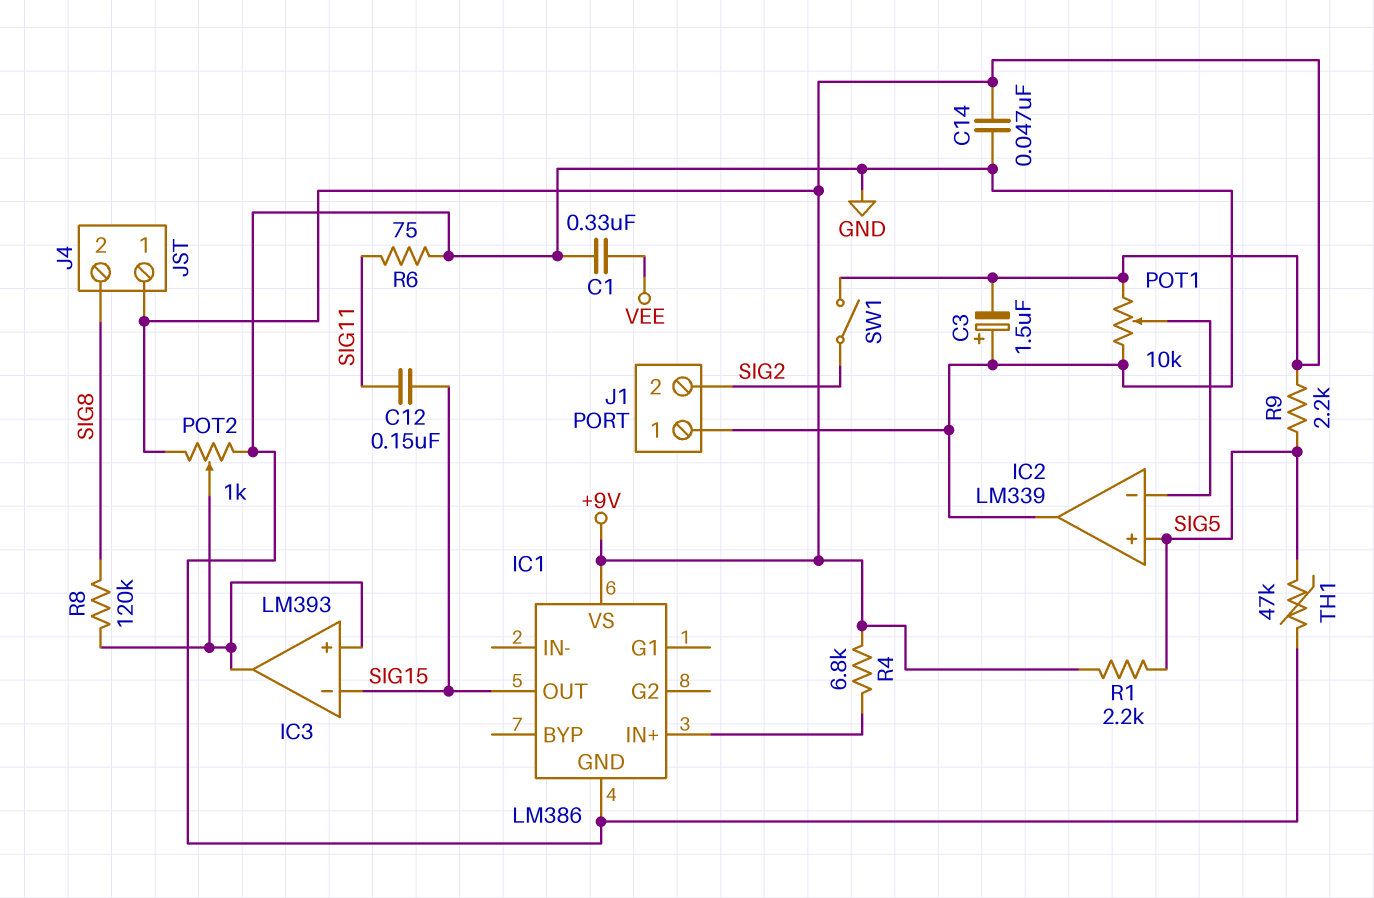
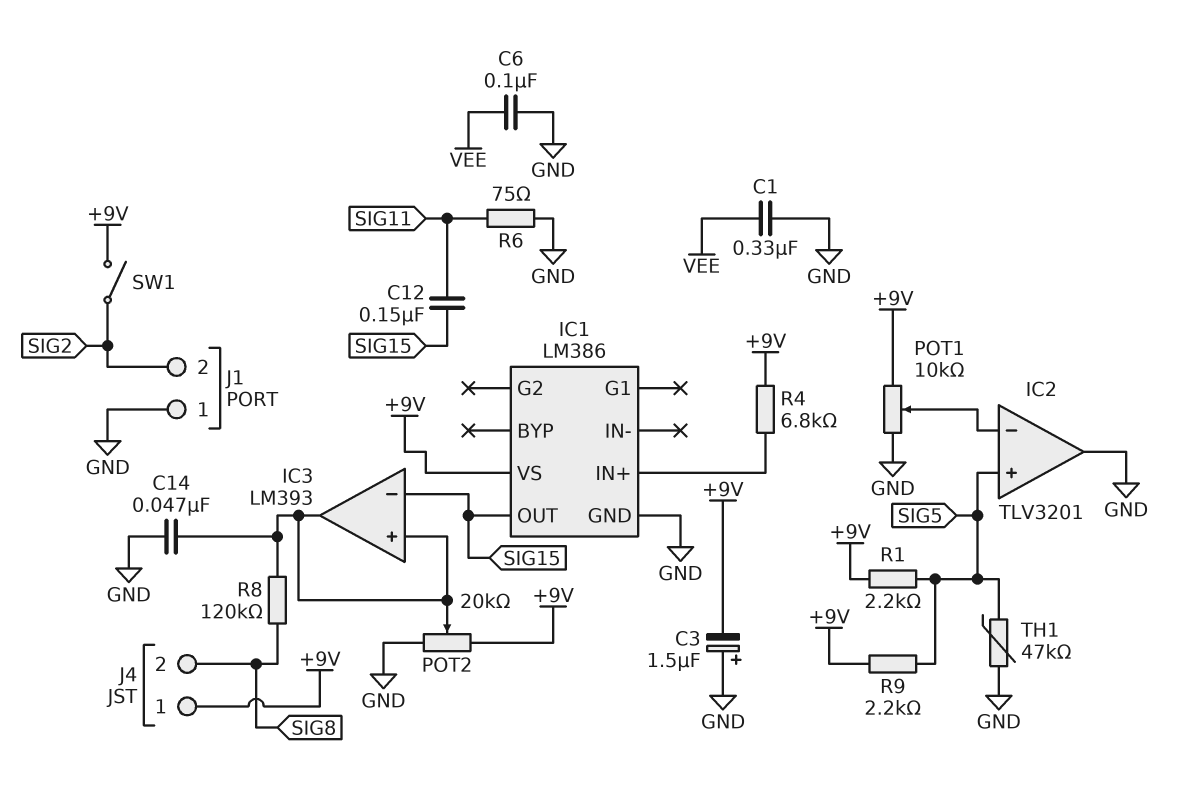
C6: none -> 100nF (GND, VEE)
C14: 47nF (+9V, GND) -> 47nF (GND, IC3/in+)
IC2: LM339 -> TLV3201
POT2: 1k (+9V, GND, wiper IC3/in+) -> 20k (+9V, GND, wiper IC3/in+)

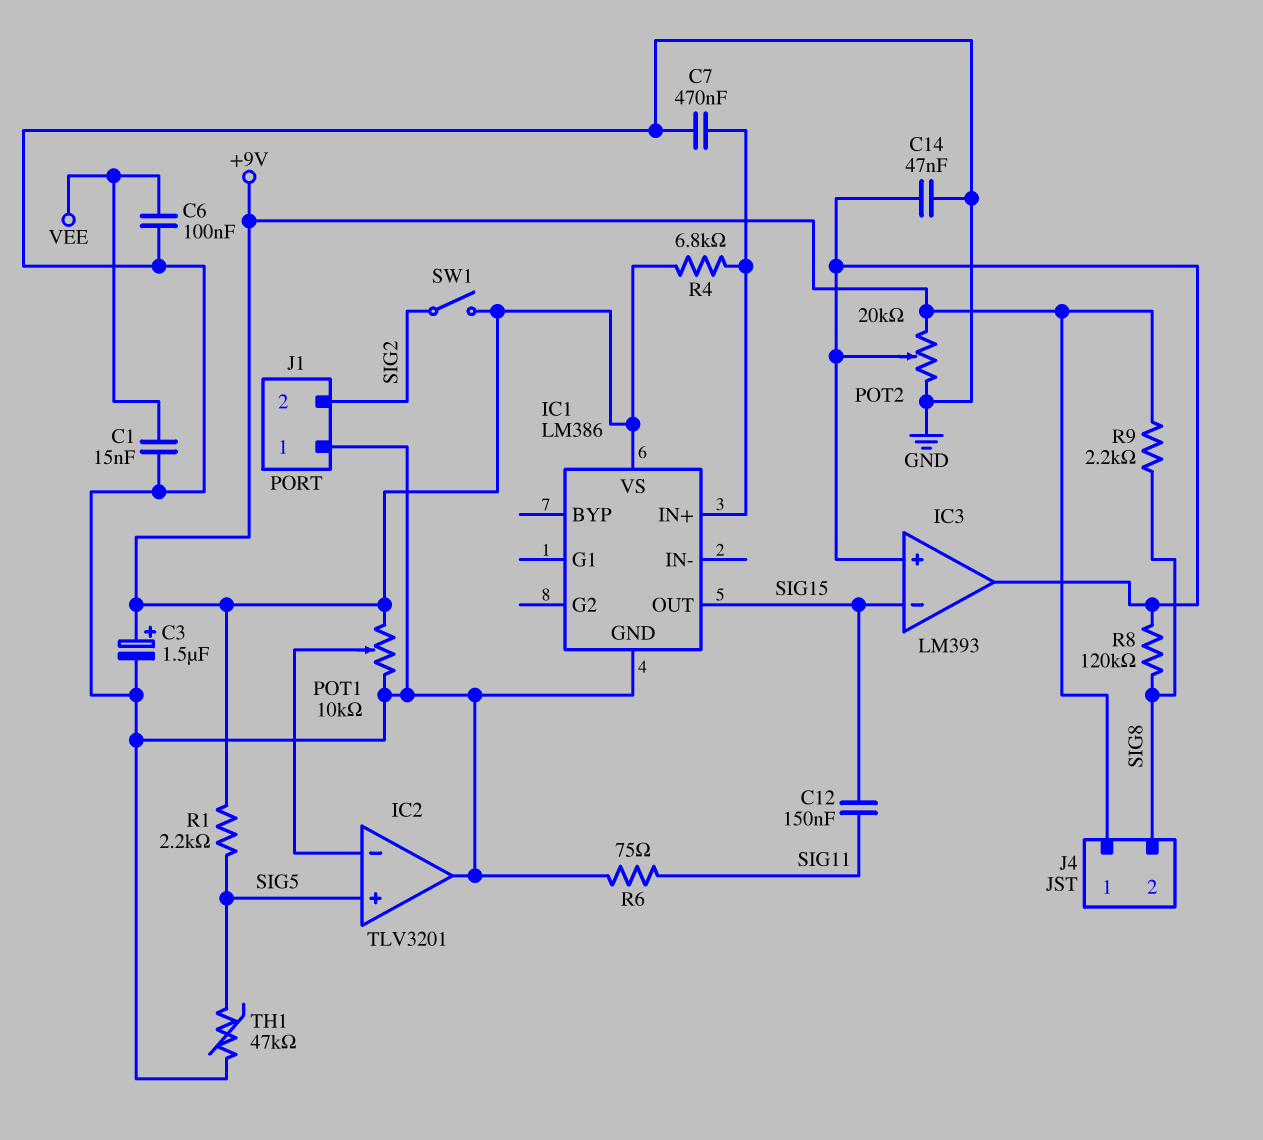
C1: 330nF (GND, VEE) -> 15nF (GND, VEE)
C3: 1.5uF (plus GND, minus +9V) -> 1.5uF (plus +9V, minus GND)
C7: none -> 470nF (GND, IC1/IN+)
R9: 2.2k (+9V, SIG5) -> 2.2k (+9V, SIG8)

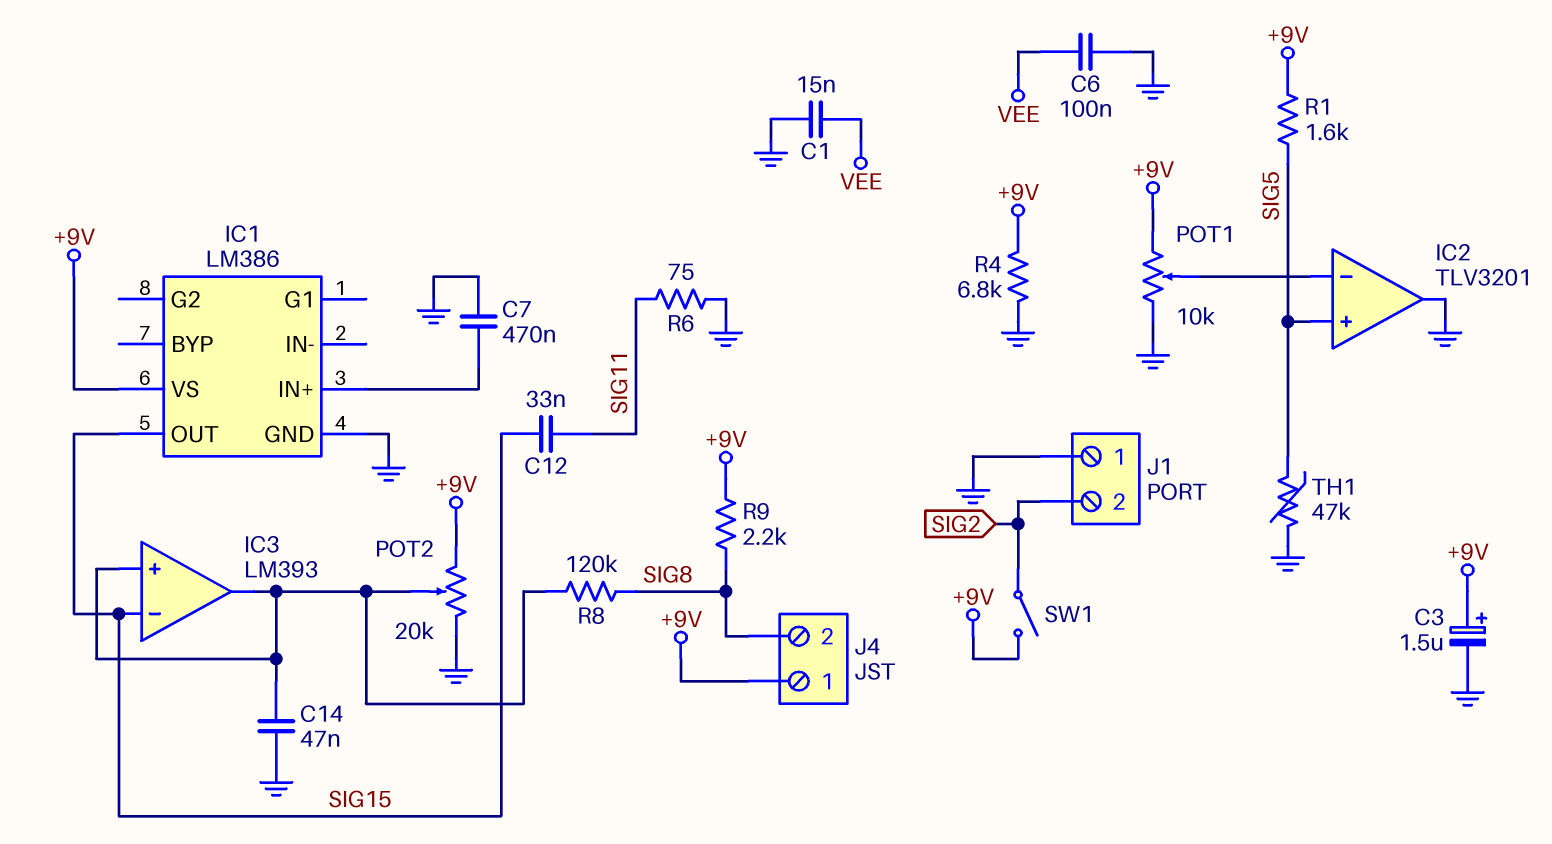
C12: 150nF (SIG11, SIG15) -> 33nF (SIG11, SIG15)
R1: 2.2k (+9V, SIG5) -> 1.6k (+9V, SIG5)
R4: 6.8k (+9V, IC1/IN+) -> 6.8k (+9V, GND)

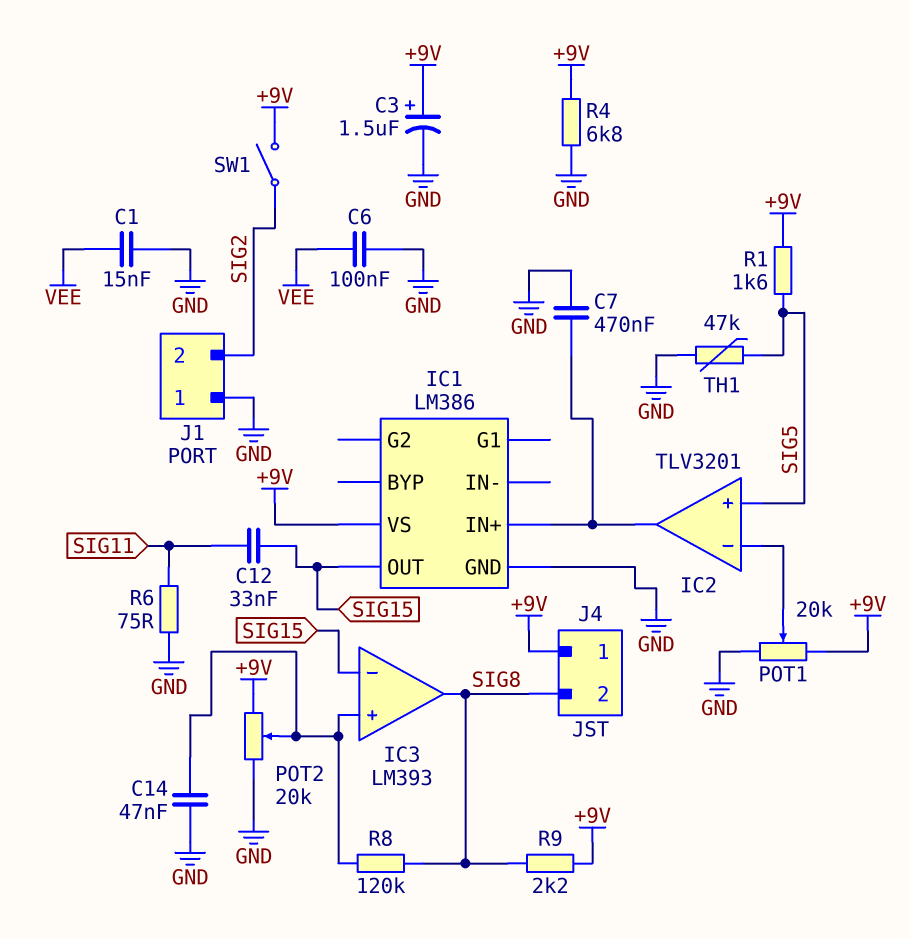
IC2 pin out: GND -> IC1/IN+
IC3 pin out: IC3/in+ -> SIG8
POT1: 10k (+9V, GND, wiper IC2/in-) -> 20k (+9V, GND, wiper IC2/in-)

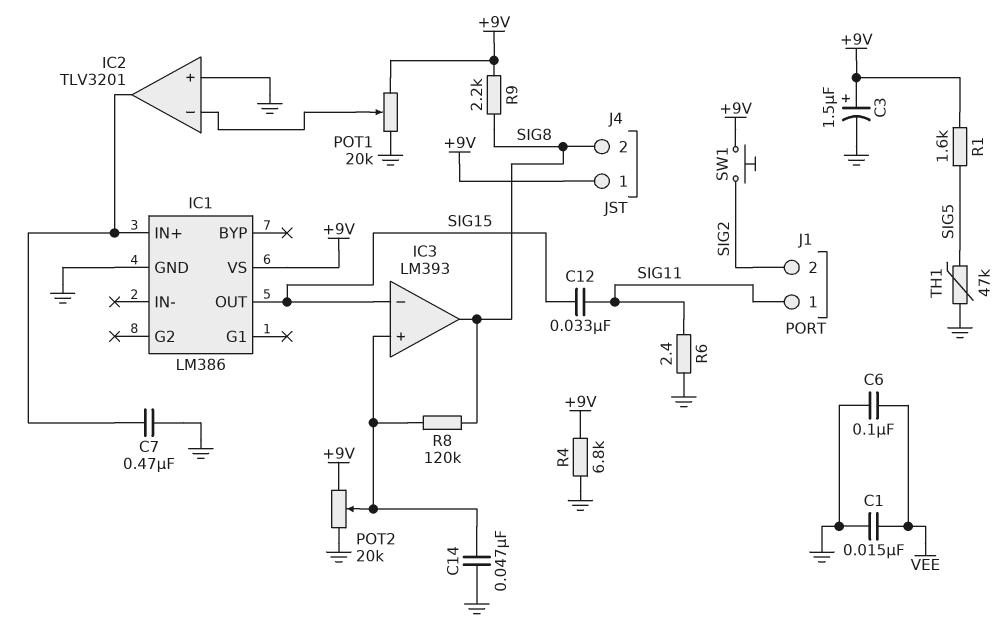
IC2 pin in+: SIG5 -> GND
J1 pin 1: GND -> SIG11
R6: 75 (GND, SIG11) -> 2.4 (GND, SIG11)
SW1: switch (+9V, SIG2) -> button (+9V, SIG2)

